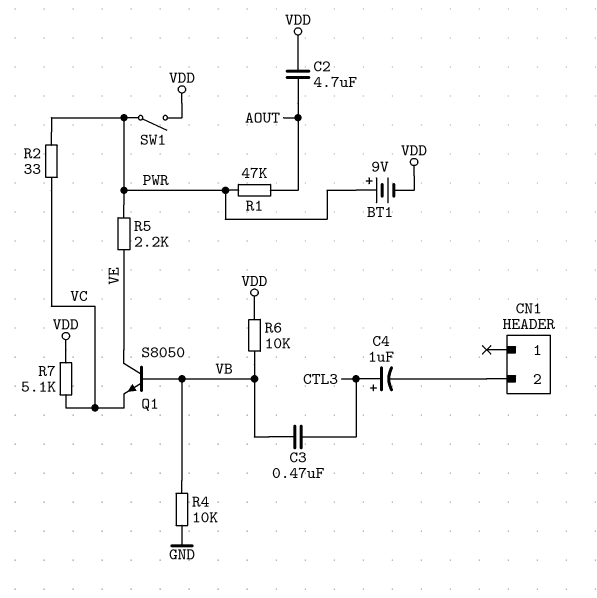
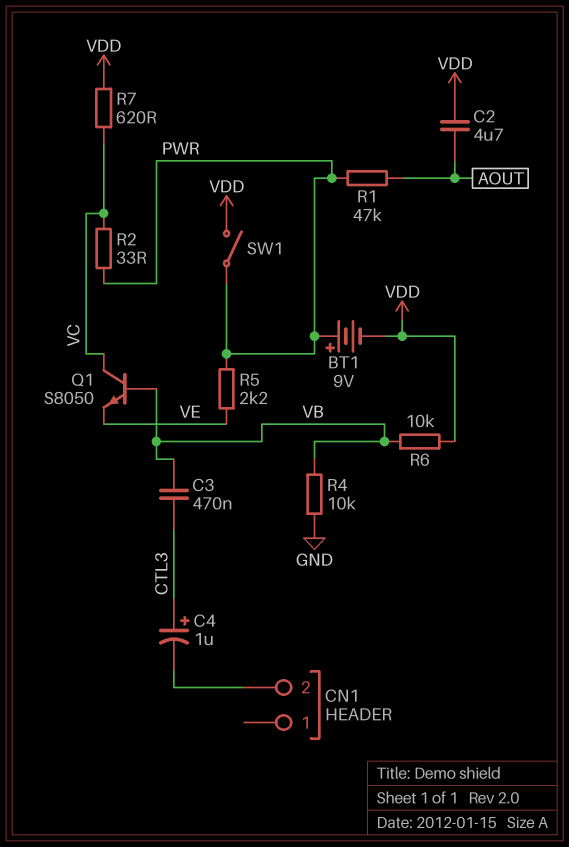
Q1: NPN S8050 (B VB, C VE, E VC) -> NPN S8050 (B VB, C VC, E VE)
R7: 5.1k (VC, VDD) -> 620 (VC, VDD)

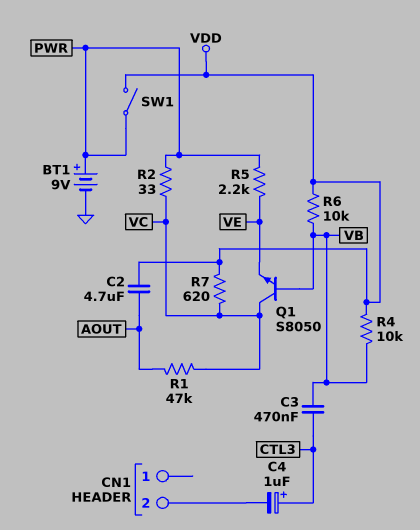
BT1: 9V (plus PWR, minus VDD) -> 9V (plus PWR, minus GND)
R1: 47k (AOUT, PWR) -> 47k (AOUT, VC)
R4: 10k (GND, VB) -> 10k (VB, VDD)

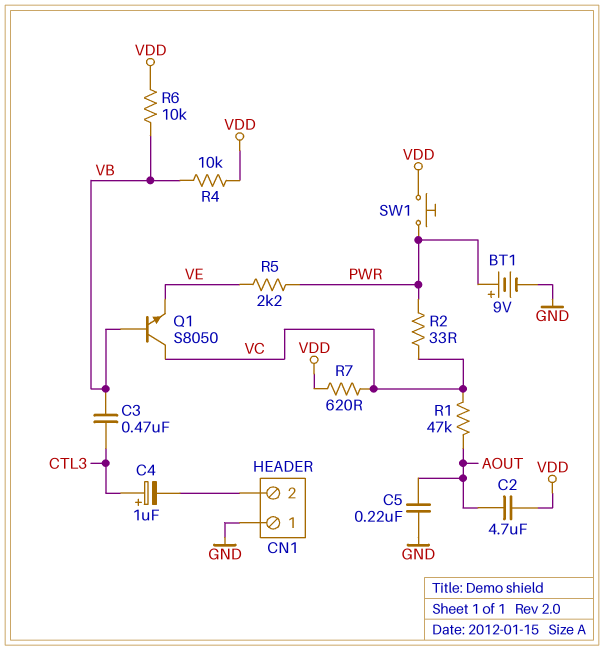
C5: none -> 220nF (AOUT, GND)
CN1 pin 1: none -> GND
SW1: switch (PWR, VDD) -> button (PWR, VDD)

